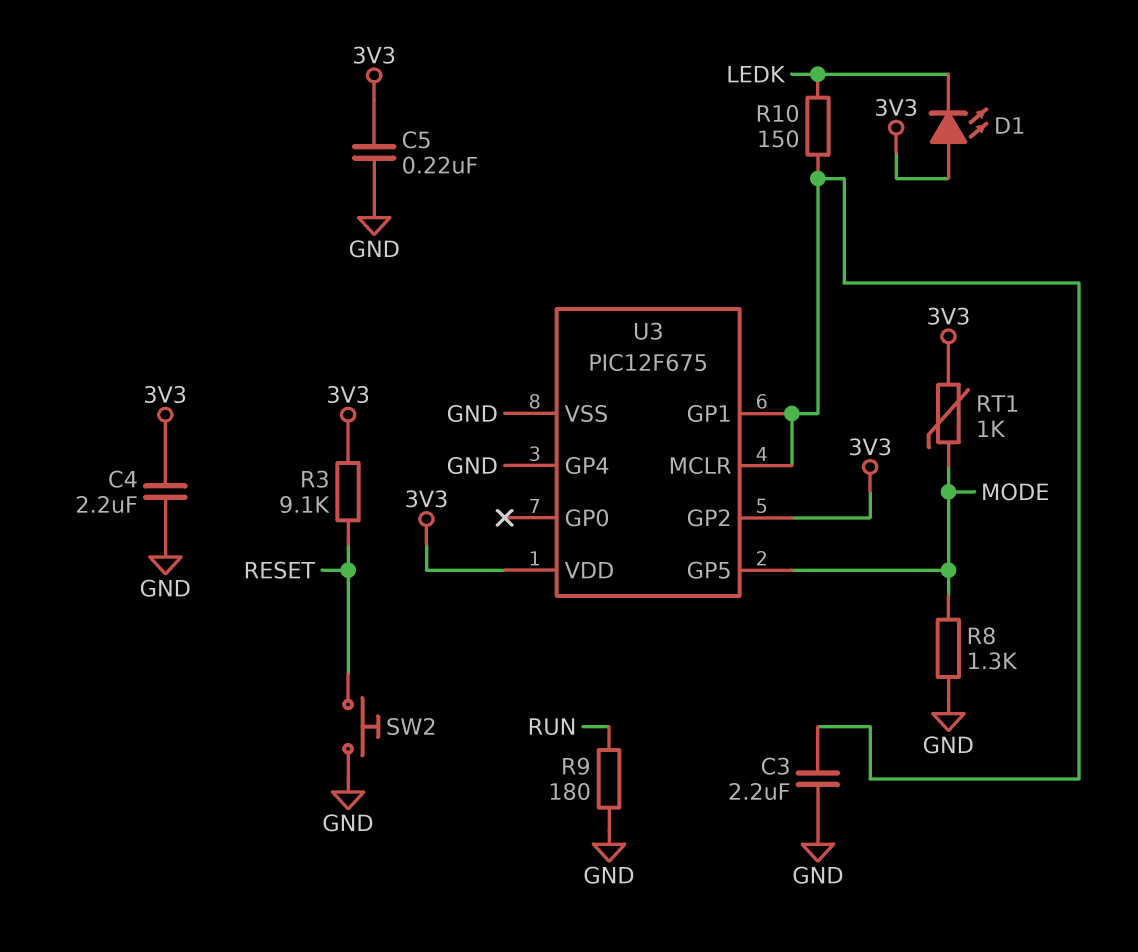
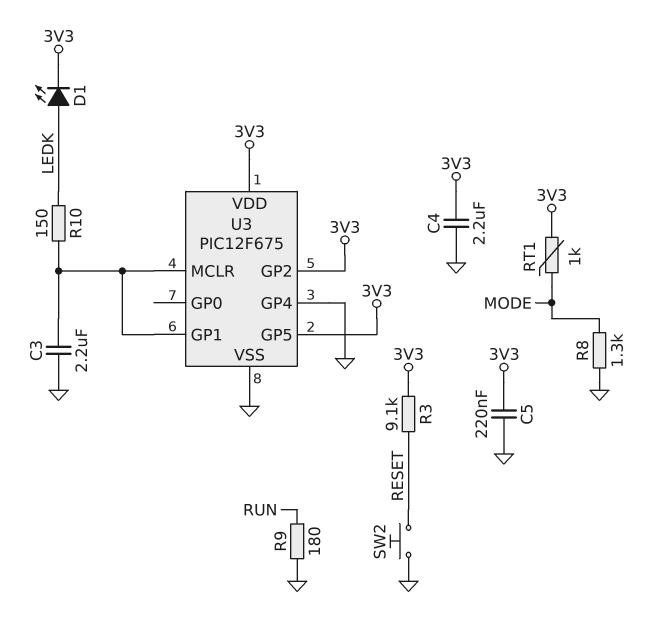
D1: LED (A 3V3, K LEDK) -> LED (A LEDK, K 3V3)
U3 pin GP5: MODE -> 3V3

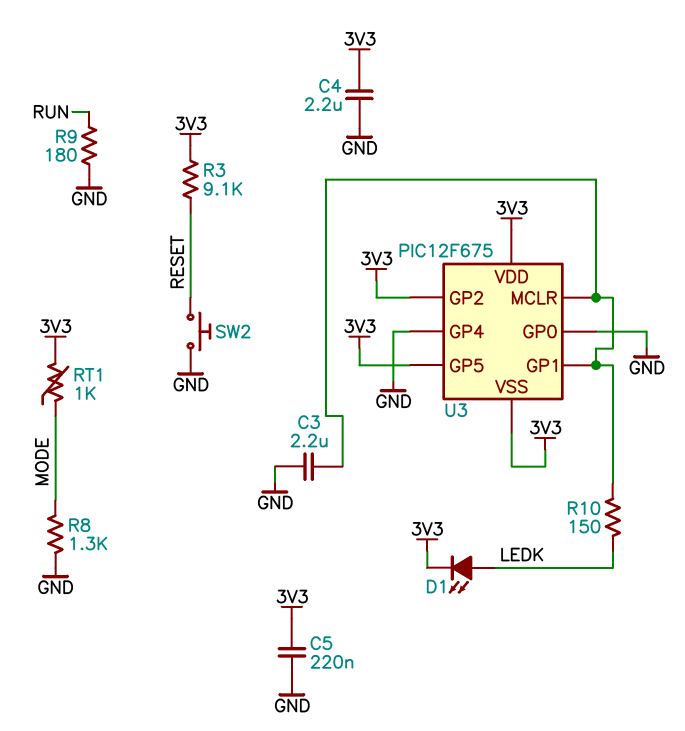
U3 pin GP0: none -> GND
U3 pin VSS: GND -> 3V3

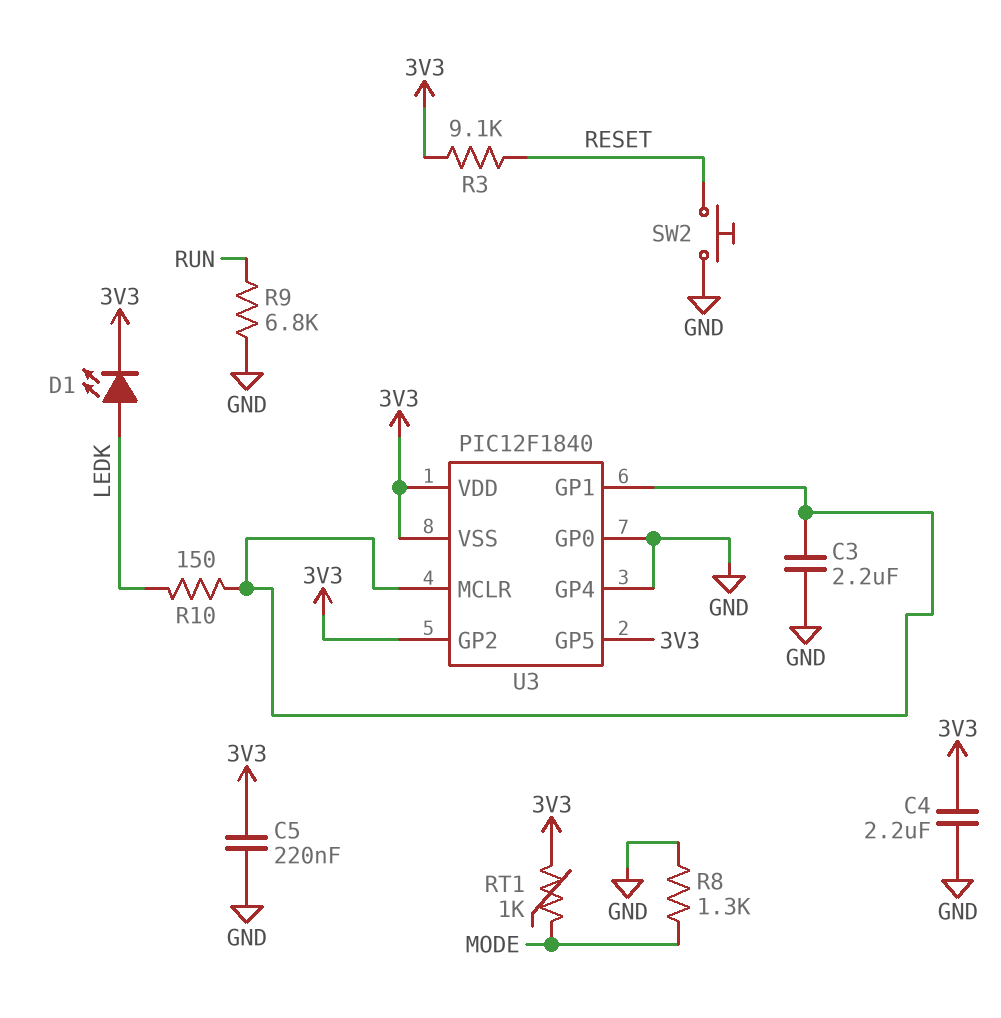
R9: 180 (GND, RUN) -> 6.8k (GND, RUN)
U3: PIC12F675 -> PIC12F1840

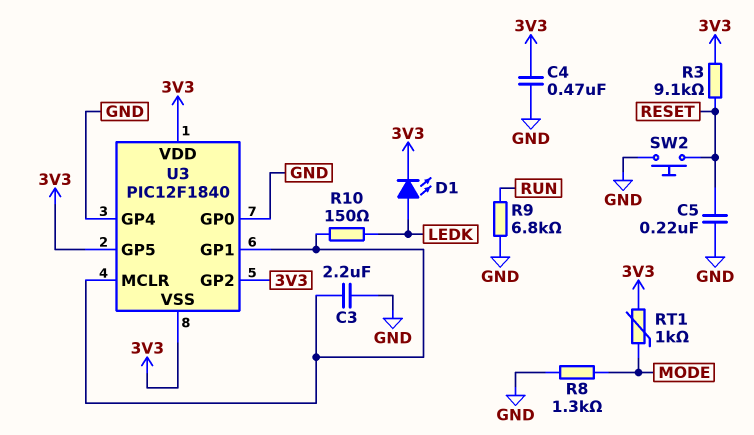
C4: 2.2uF (3V3, GND) -> 470nF (3V3, GND)
C5: 220nF (3V3, GND) -> 220nF (GND, RESET)

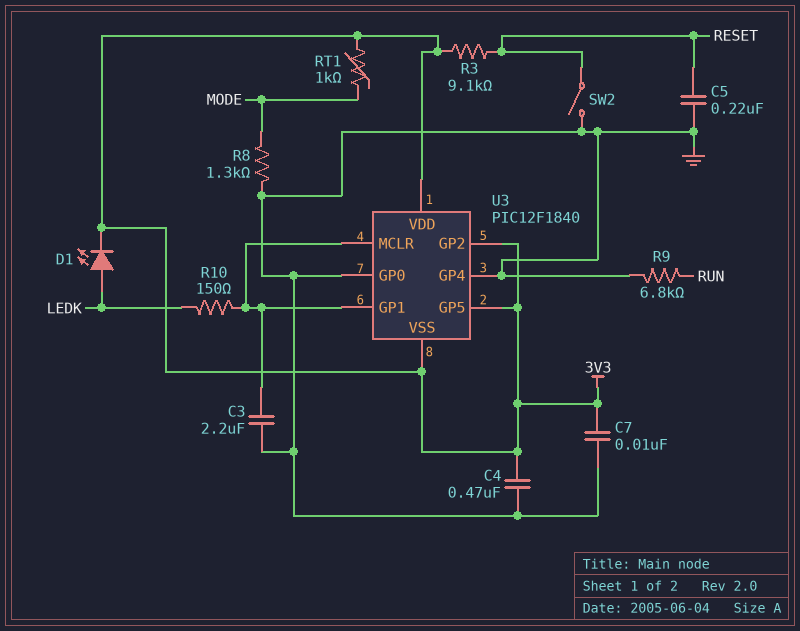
C7: none -> 10nF (3V3, GND)
SW2: button (GND, RESET) -> switch (GND, RESET)

